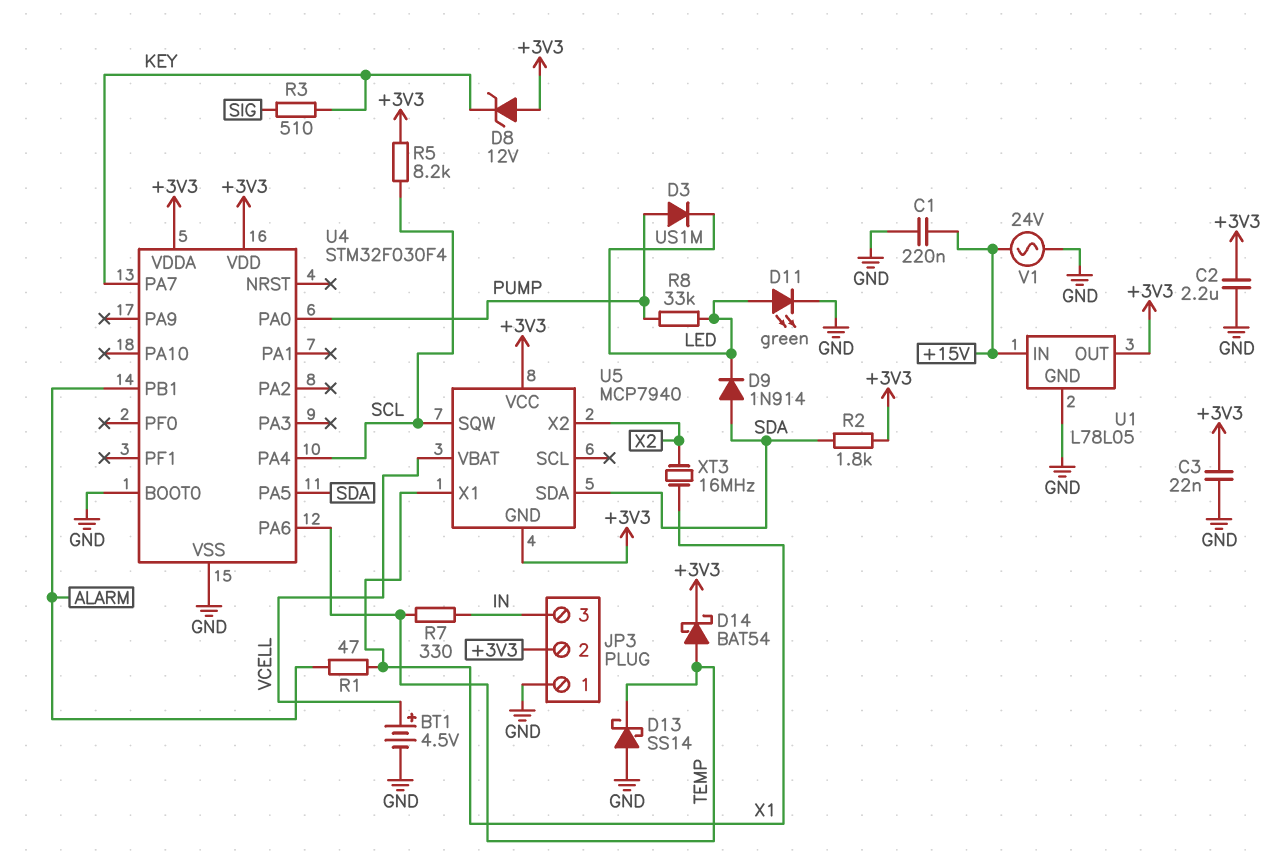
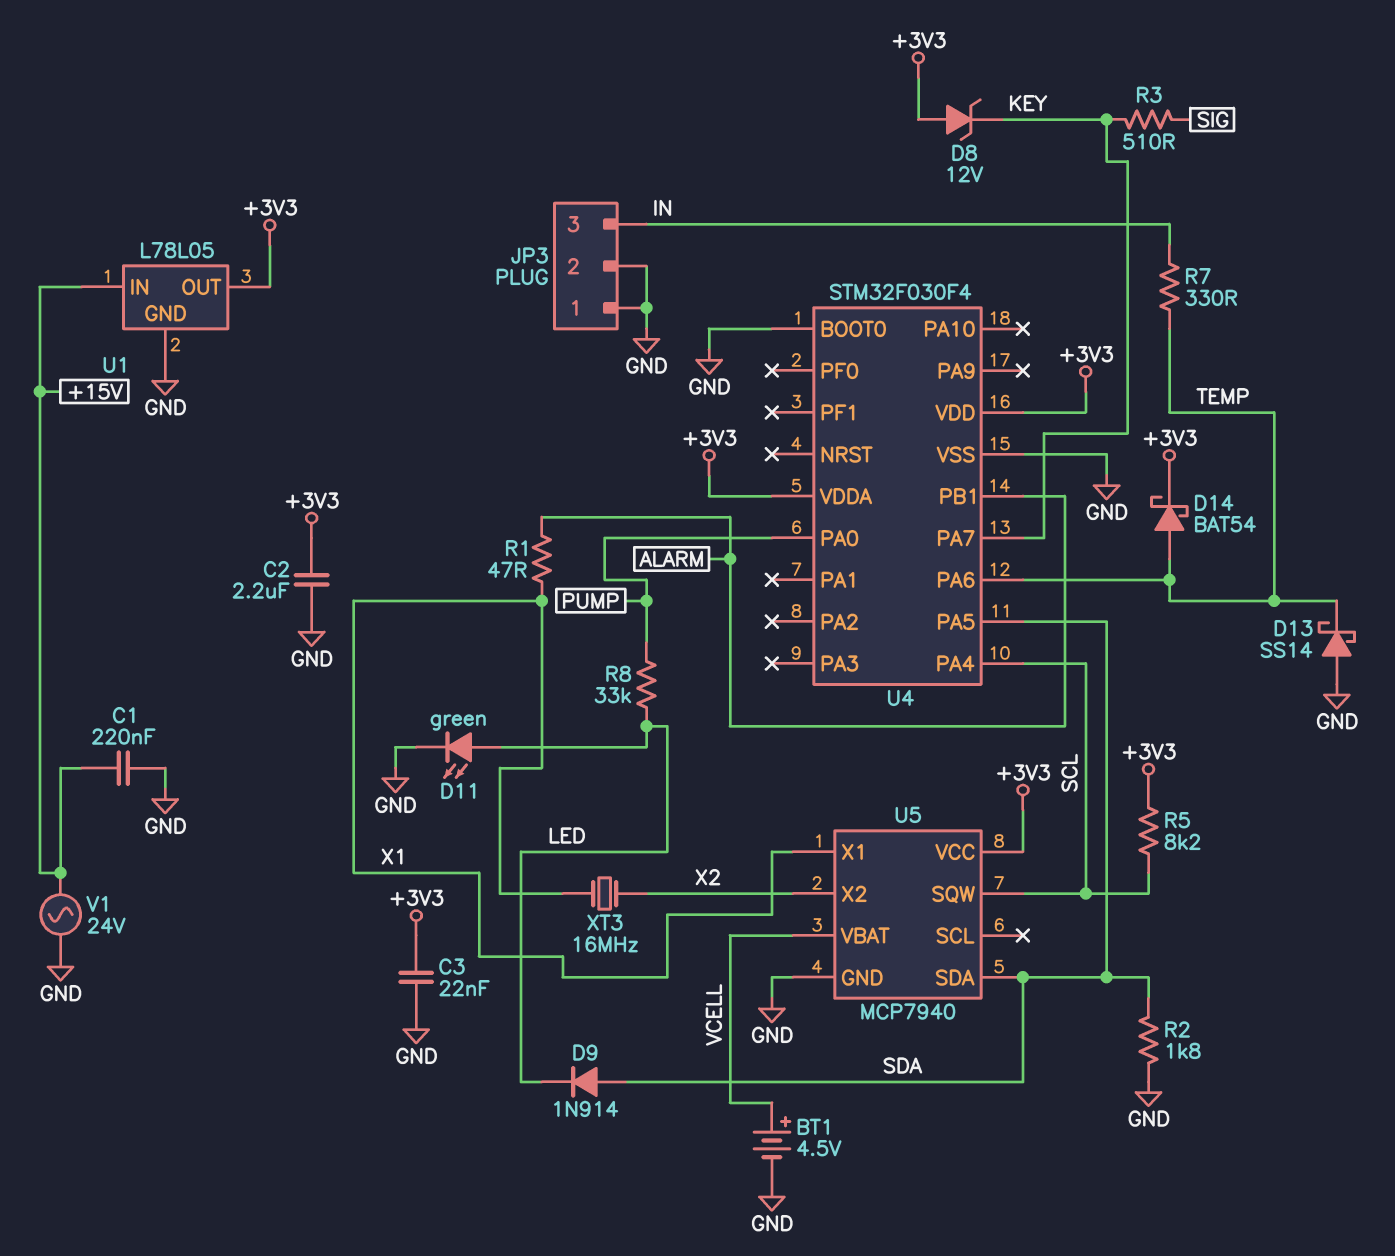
D3: diode US1M (A PUMP, K LED) -> none
JP3 pin 2: +3V3 -> GND
R2: 1.8k (+3V3, SDA) -> 1.8k (GND, SDA)
U5 pin GND: +3V3 -> GND

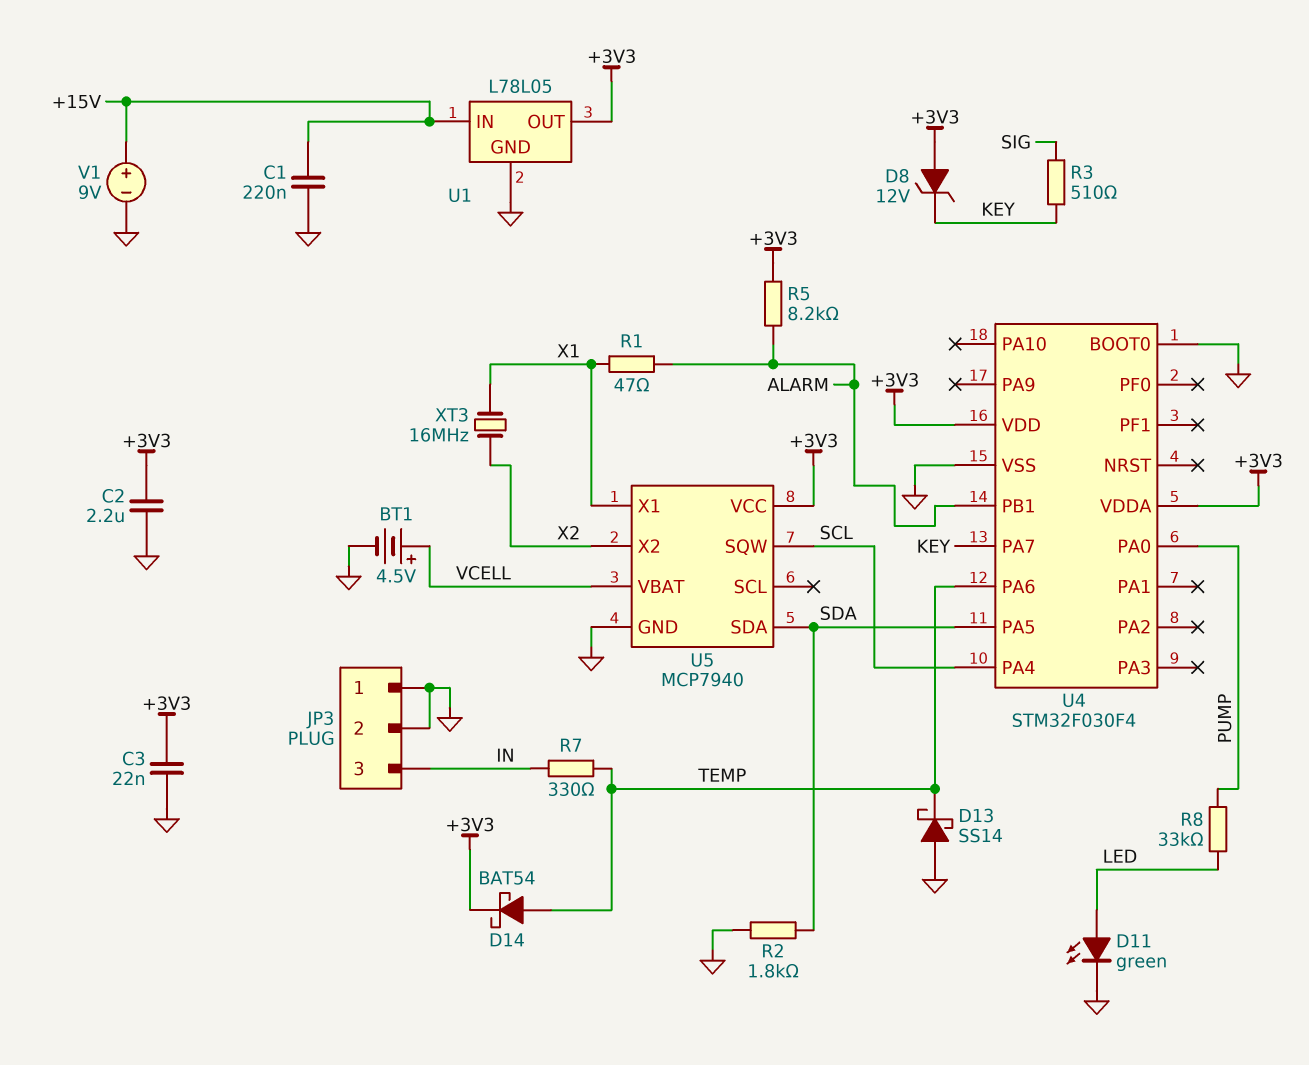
D9: diode 1N914 (A SDA, K LED) -> none
R5: 8.2k (+3V3, SCL) -> 8.2k (+3V3, ALARM)
V1: AC 24V (+15V, GND) -> 9V (plus +15V, minus GND)

